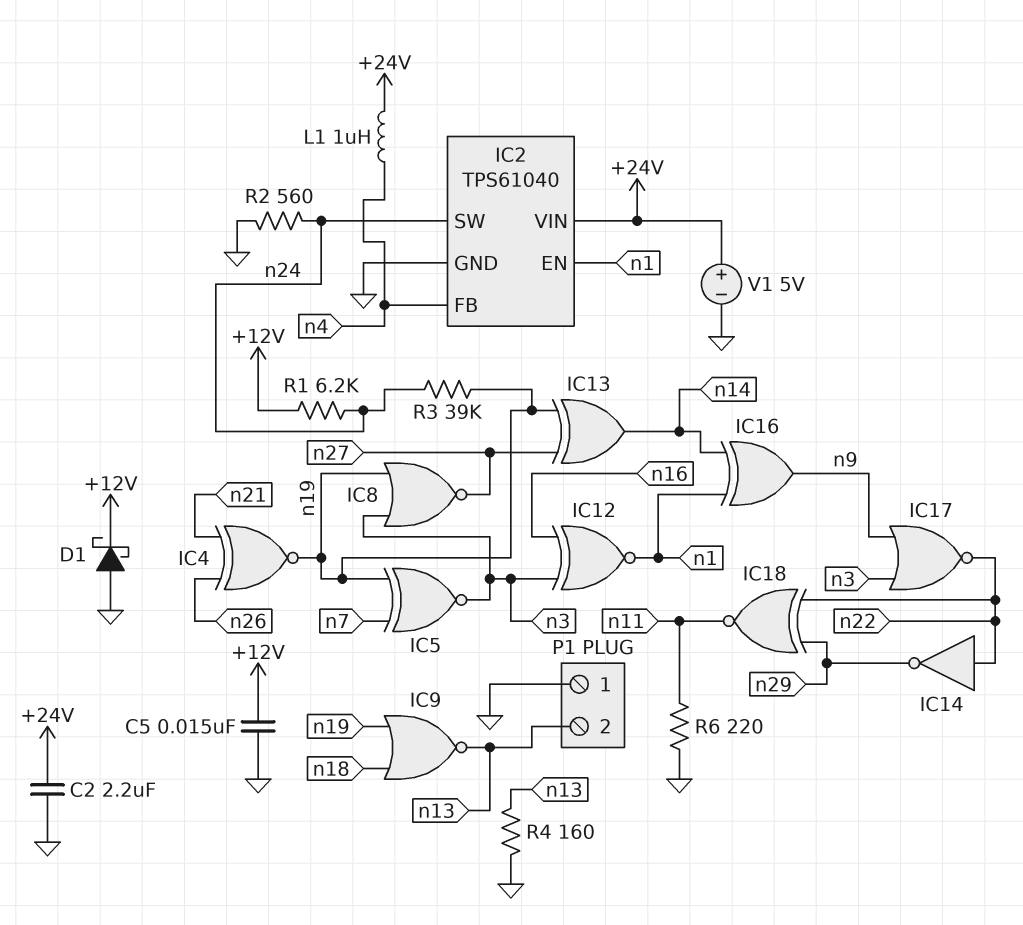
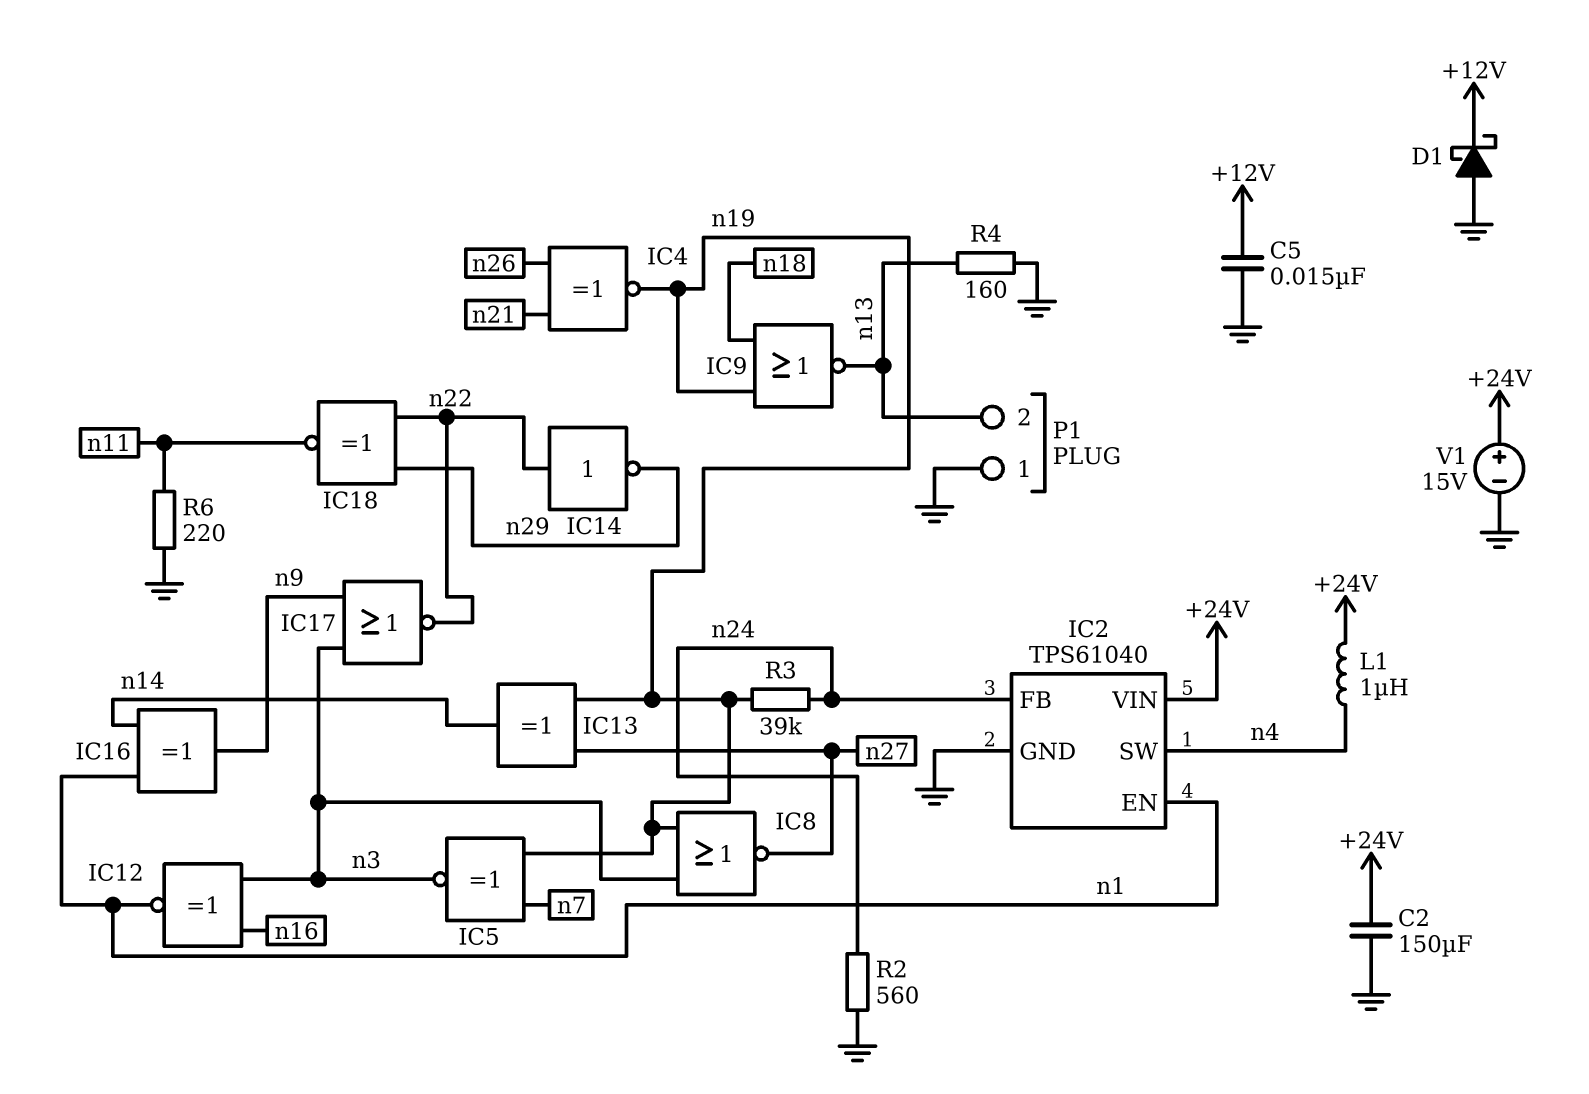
C2: 2.2uF (+24V, GND) -> 150uF (+24V, GND)
IC2 pin FB: n4 -> n24
IC2 pin SW: n24 -> n4
R1: 6.2k (+12V, n24) -> none
V1: 5V (plus +24V, minus GND) -> 15V (plus +24V, minus GND)

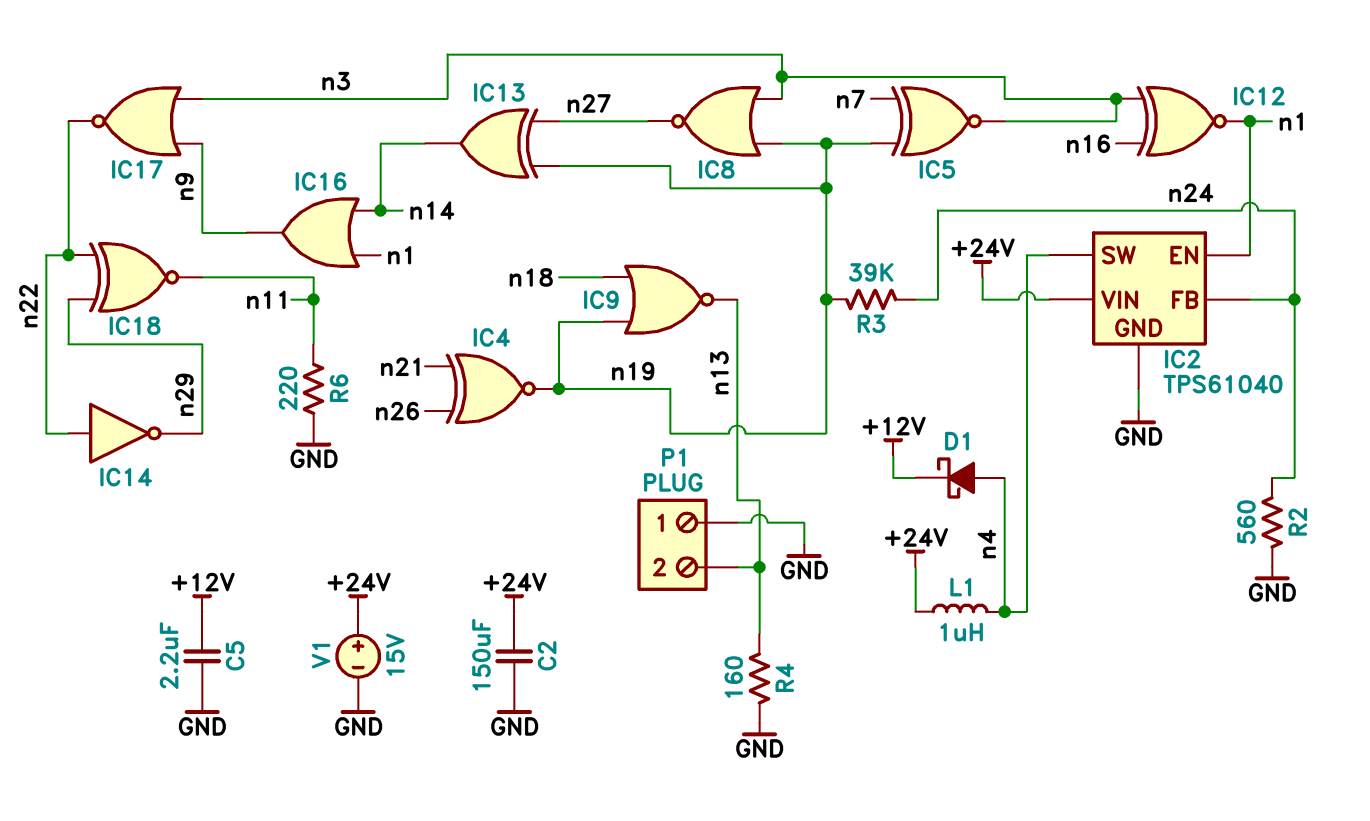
C5: 15nF (+12V, GND) -> 2.2uF (+12V, GND)
D1: schottky (A GND, K +12V) -> schottky (A n4, K +12V)
IC16: XOR (in n1, in n14, out n9) -> OR (in n1, in n14, out n9)

